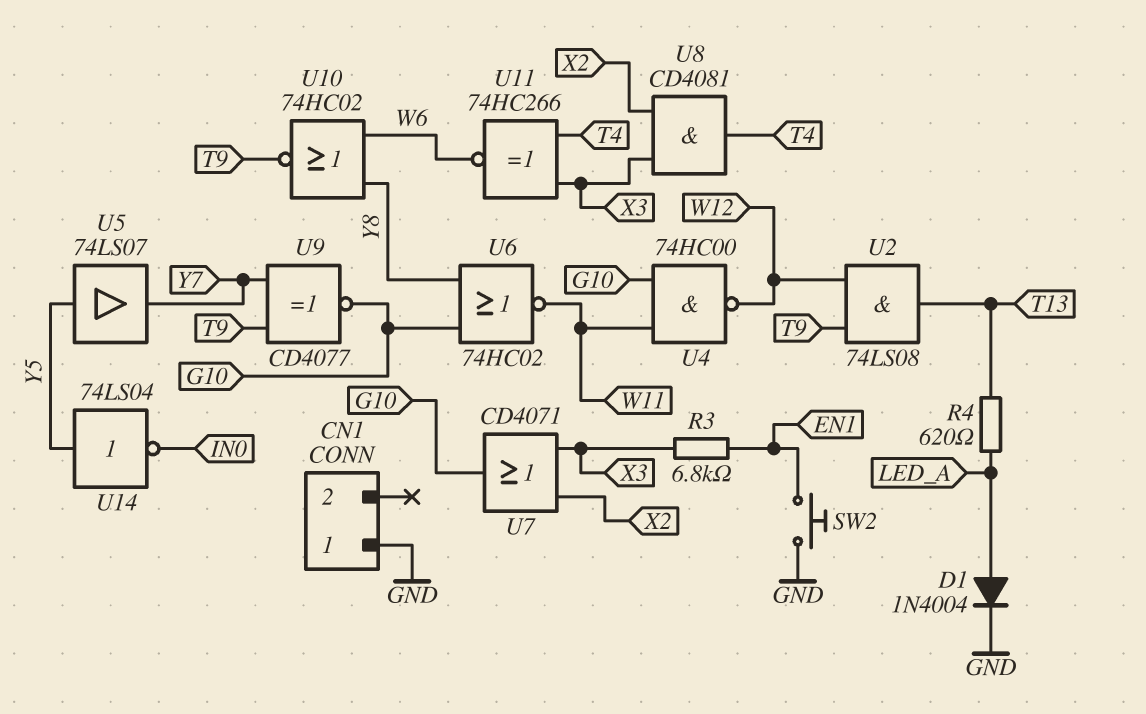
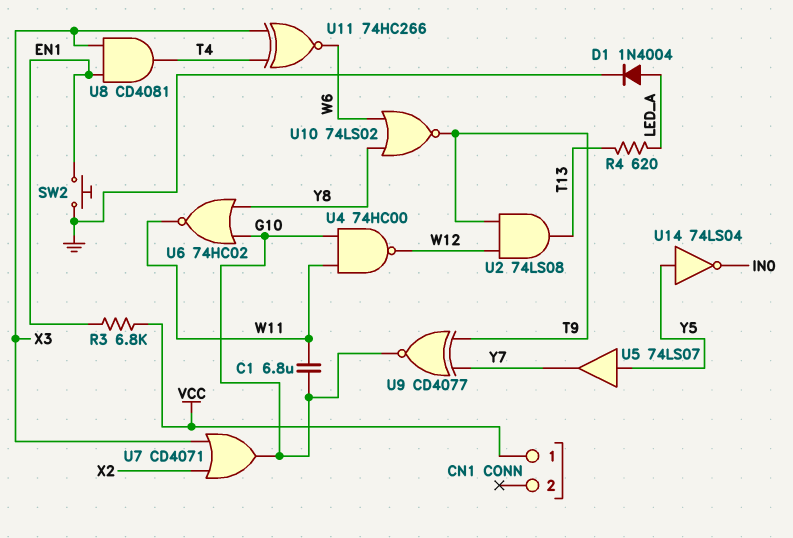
C1: none -> 6.8uF (G10, W11)
CN1 pin 1: GND -> VCC
R3: 6.8k (EN1, X3) -> 6.8k (EN1, VCC)
U8: AND CD4081 (in X2, in X3, out T4) -> AND CD4081 (in EN1, in X3, out T4)
U10: NOR 74HC02 (in W6, in Y8, out T9) -> NOR 74LS02 (in W6, in Y8, out T9)

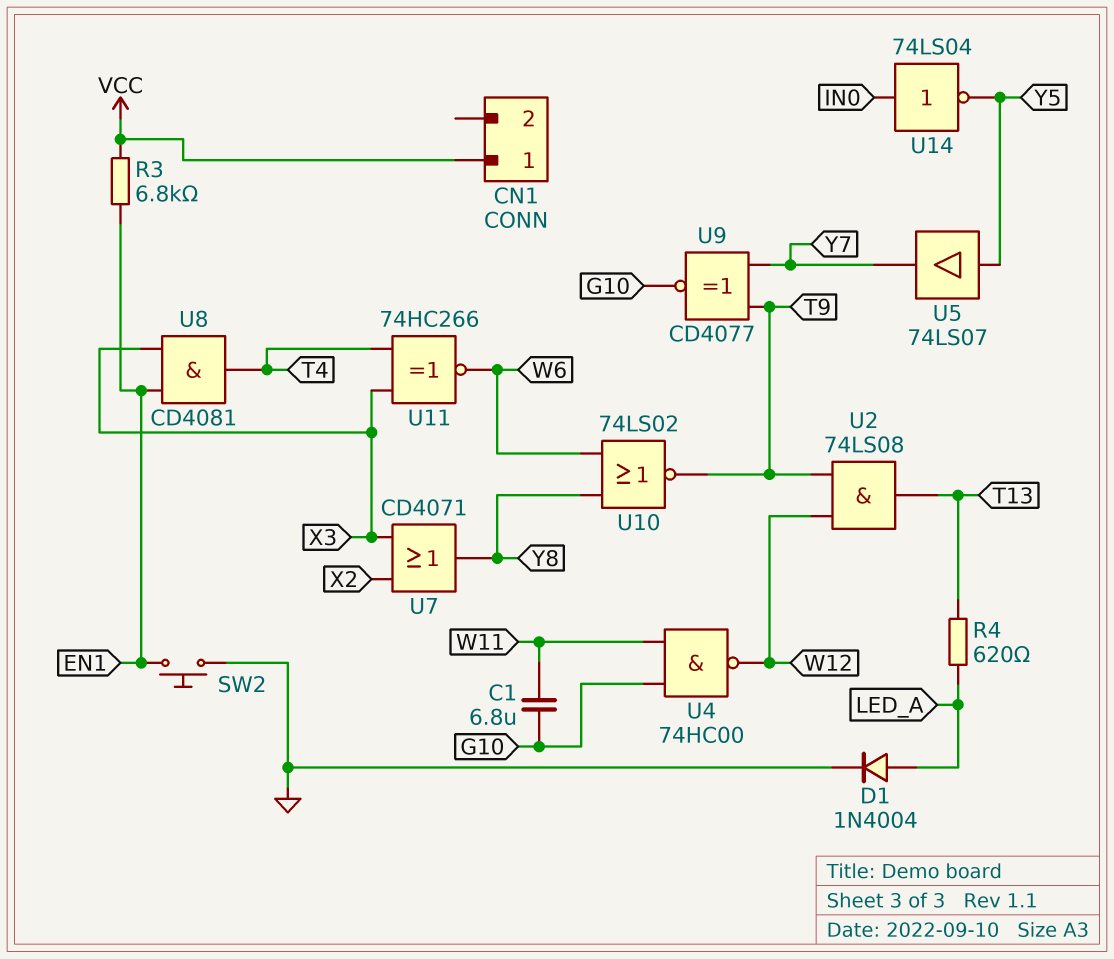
U6: NOR 74HC02 (in G10, in Y8, out W11) -> none
U7: OR CD4071 (in X2, in X3, out G10) -> OR CD4071 (in X2, in X3, out Y8)
U14: NOT 74LS04 (in Y5, out IN0) -> NOT 74LS04 (in IN0, out Y5)

